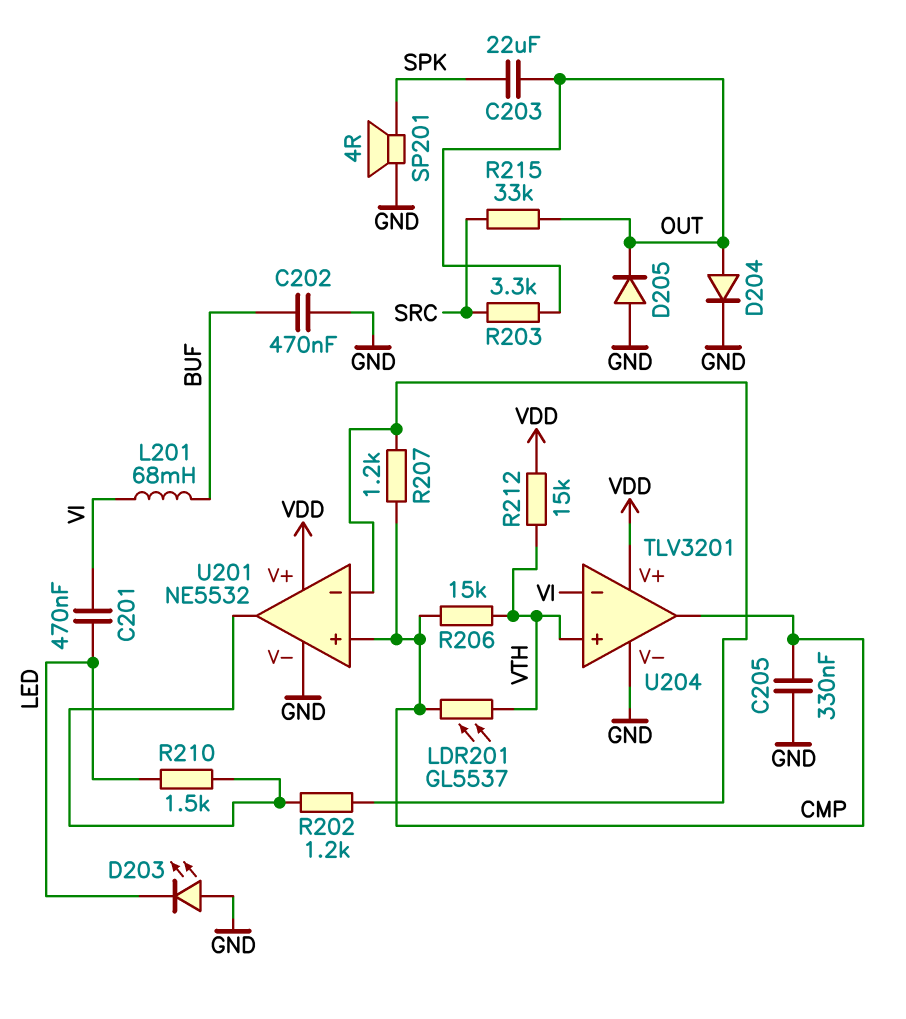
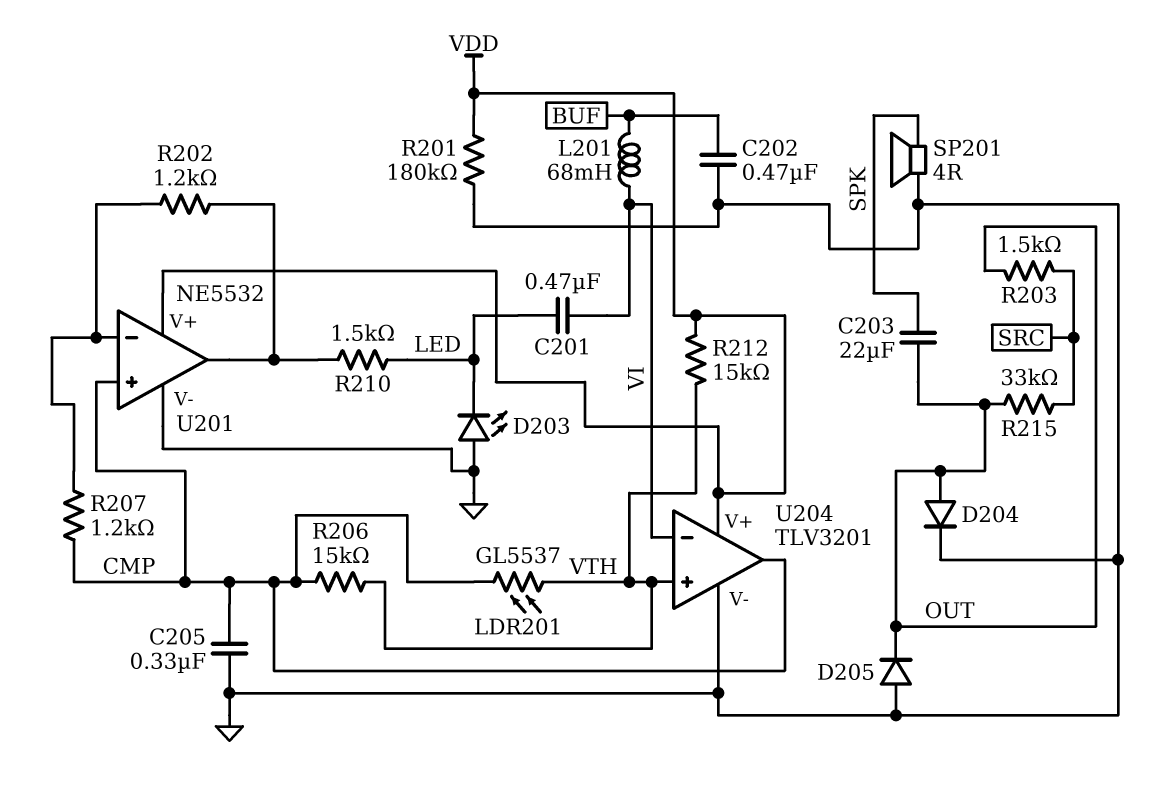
R201: none -> 180k (GND, VDD)
R203: 3.3k (OUT, SRC) -> 1.5k (OUT, SRC)

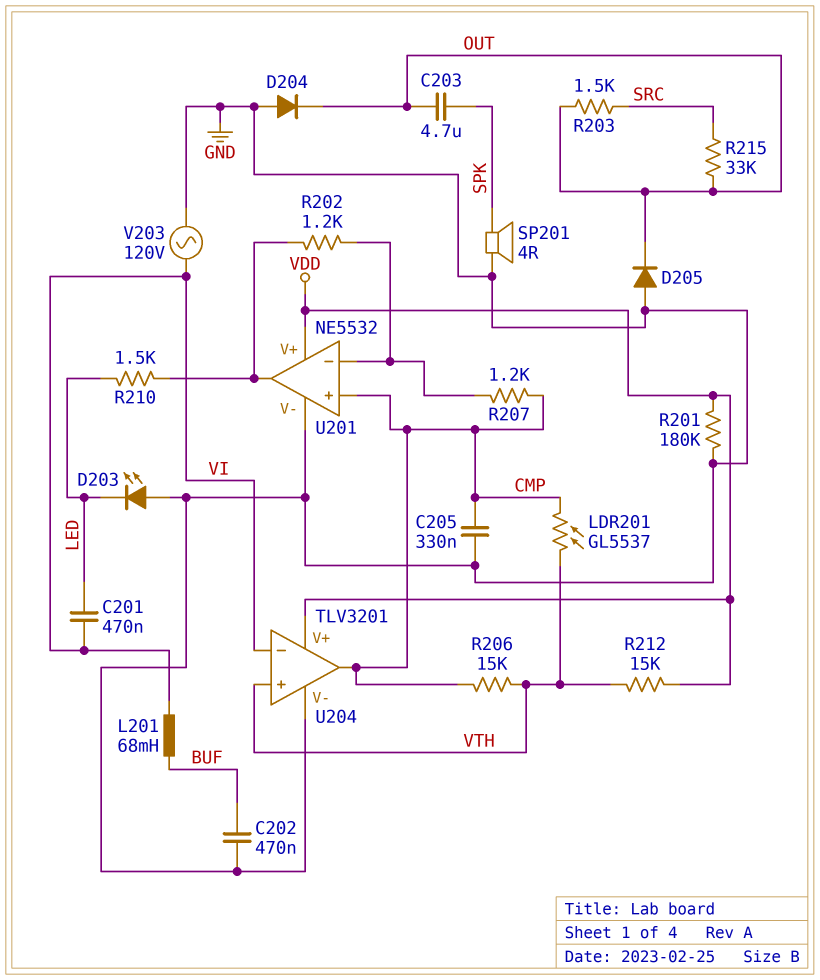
C203: 22uF (OUT, SPK) -> 4.7uF (OUT, SPK)
D204: diode (A OUT, K GND) -> diode (A GND, K OUT)
V203: none -> AC 120V (GND, VI)

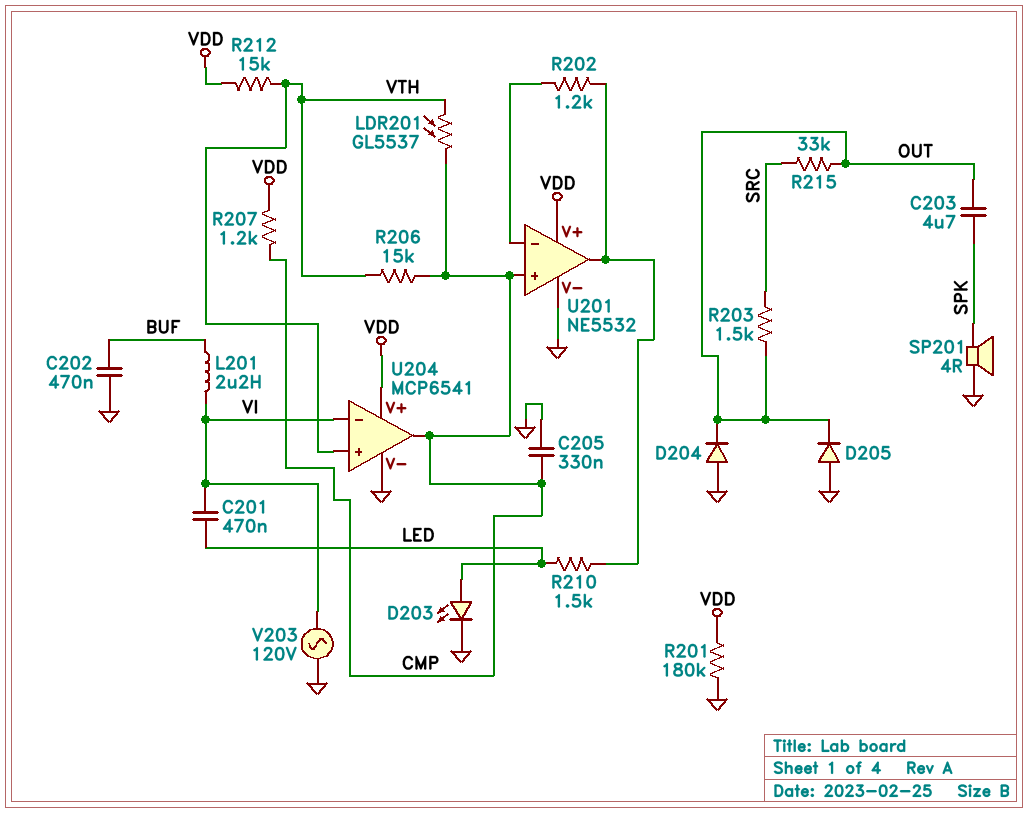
D203: LED (A GND, K LED) -> LED (A LED, K GND)
L201: 68mH (BUF, VI) -> 2.2uH (BUF, VI)
R207: 1.2k (CMP, U201/in-) -> 1.2k (CMP, VDD)
U204: TLV3201 -> MCP6541

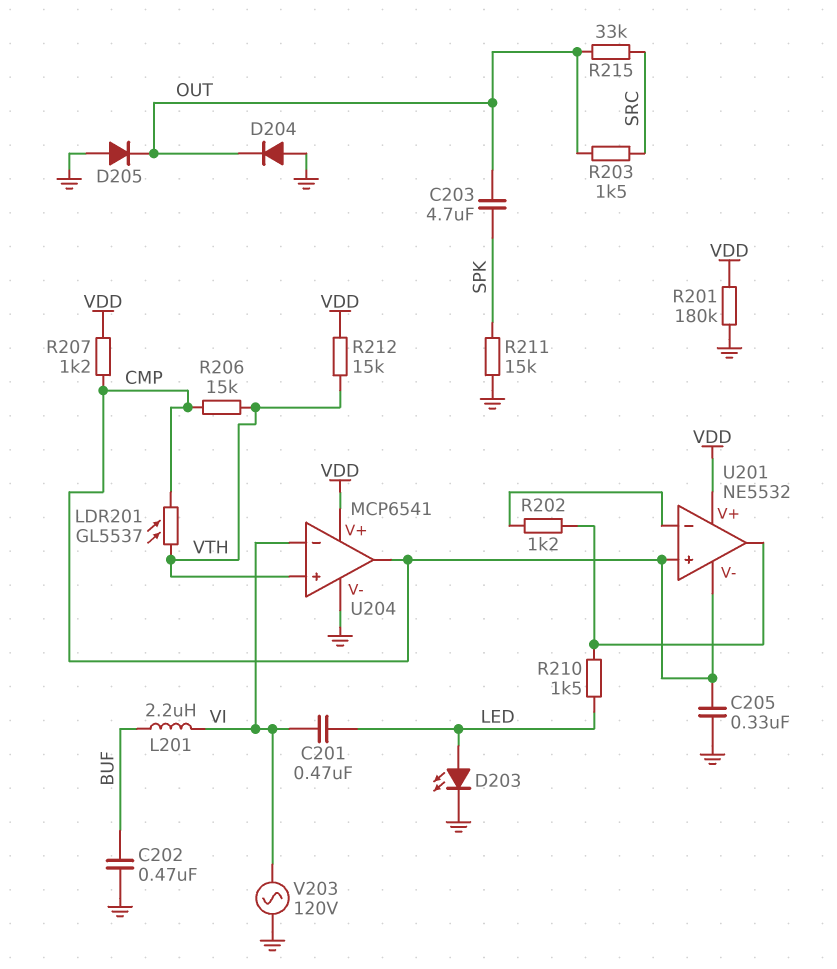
R211: none -> 15k (GND, SPK)
SP201: speaker 4R (GND, SPK) -> none
U201 pin V-: GND -> CMP

